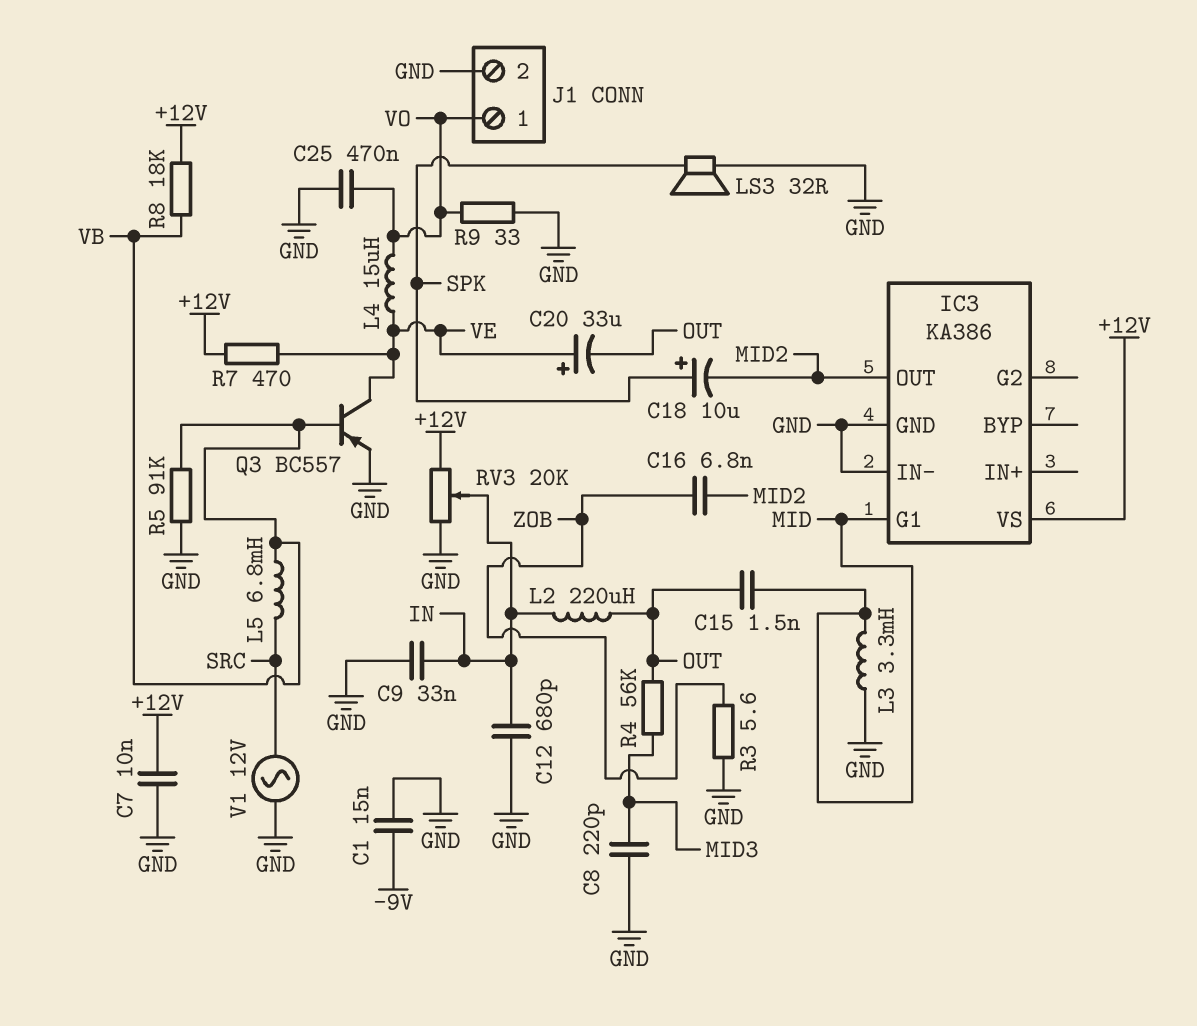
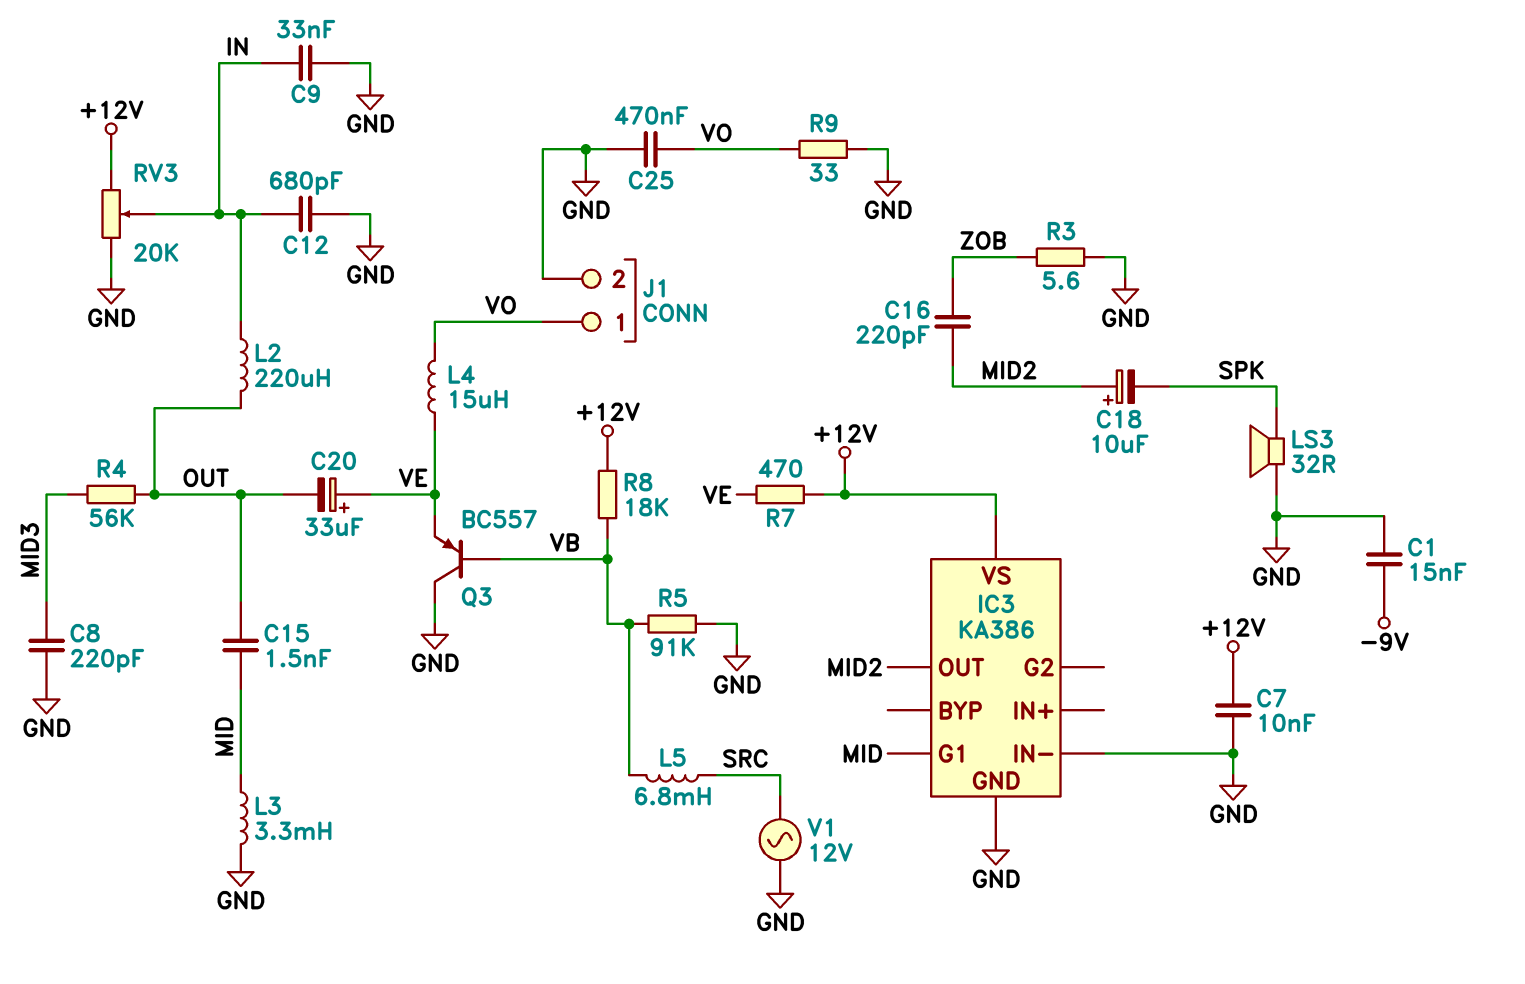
C16: 6.8nF (MID2, ZOB) -> 220pF (MID2, ZOB)
C18: 10uF (plus SPK, minus MID2) -> 10uF (plus MID2, minus SPK)
Q3: PNP BC557 (B VB, C VE, E GND) -> PNP BC557 (B VB, C GND, E VE)

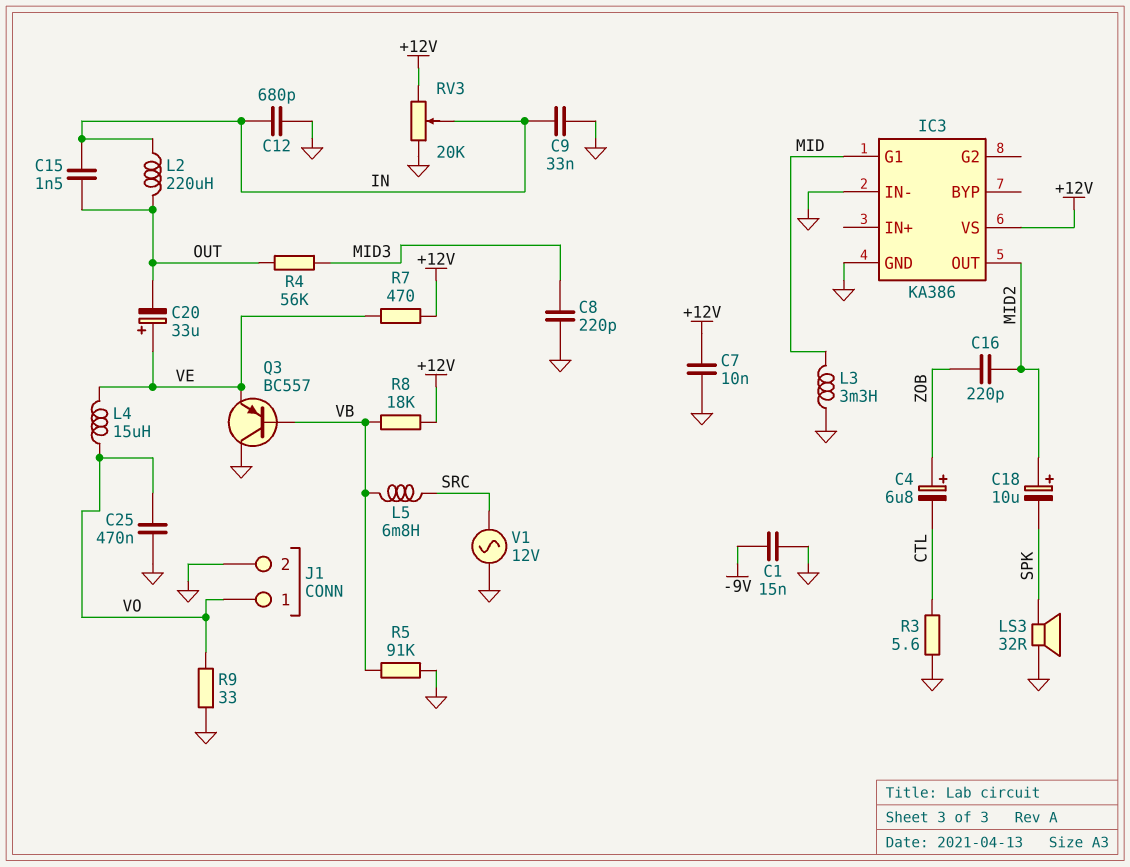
C4: none -> 6.8uF (plus ZOB, minus CTL)
C15: 1.5nF (MID, OUT) -> 1.5nF (IN, OUT)
R3: 5.6 (GND, ZOB) -> 5.6 (CTL, GND)

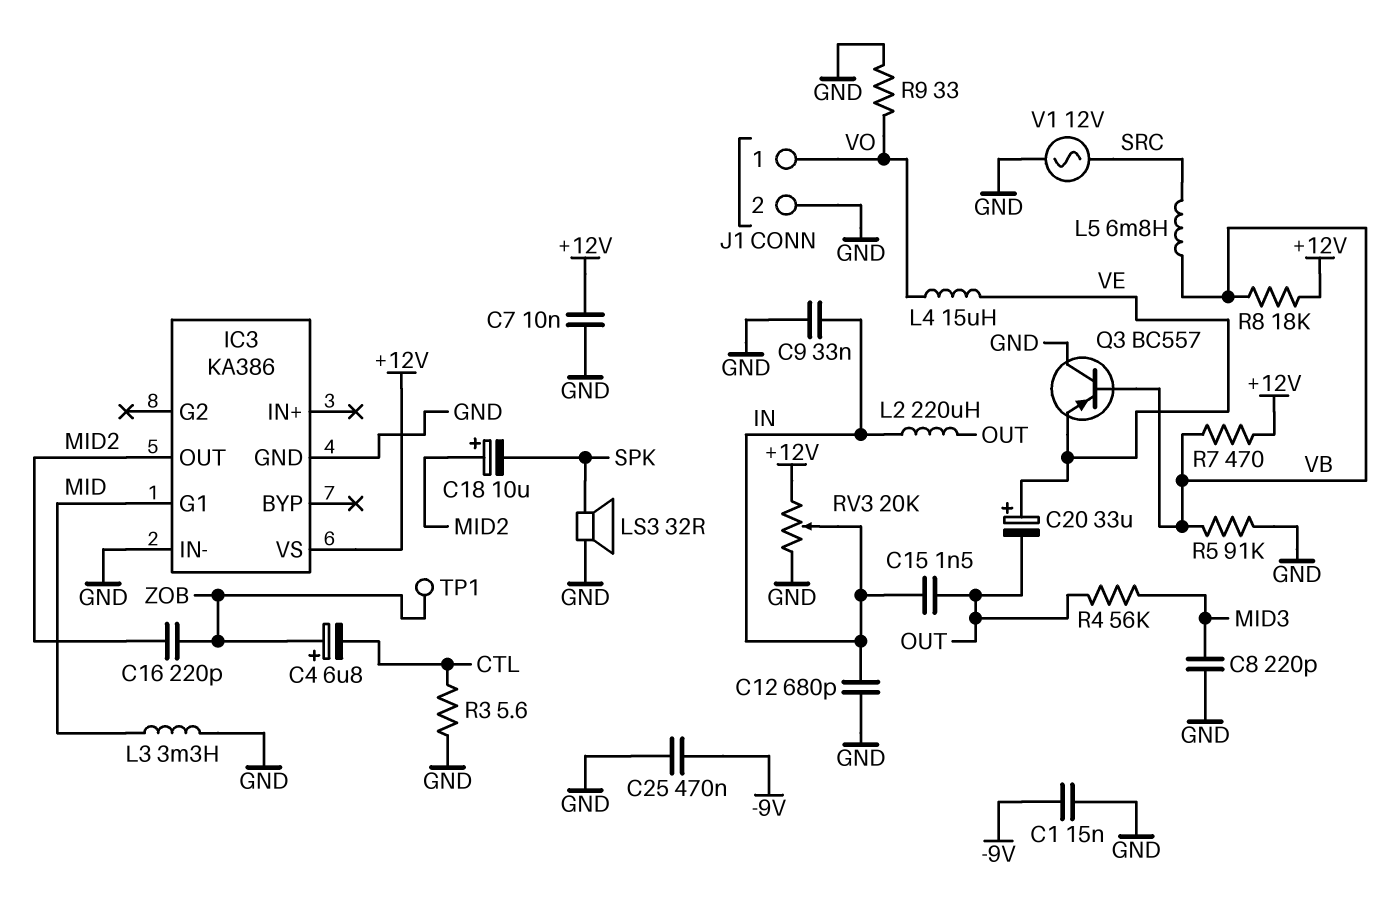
C25: 470nF (GND, VO) -> 470nF (-9V, GND)
R7: 470 (+12V, VE) -> 470 (+12V, VB)
TP1: none -> test point (ZOB)

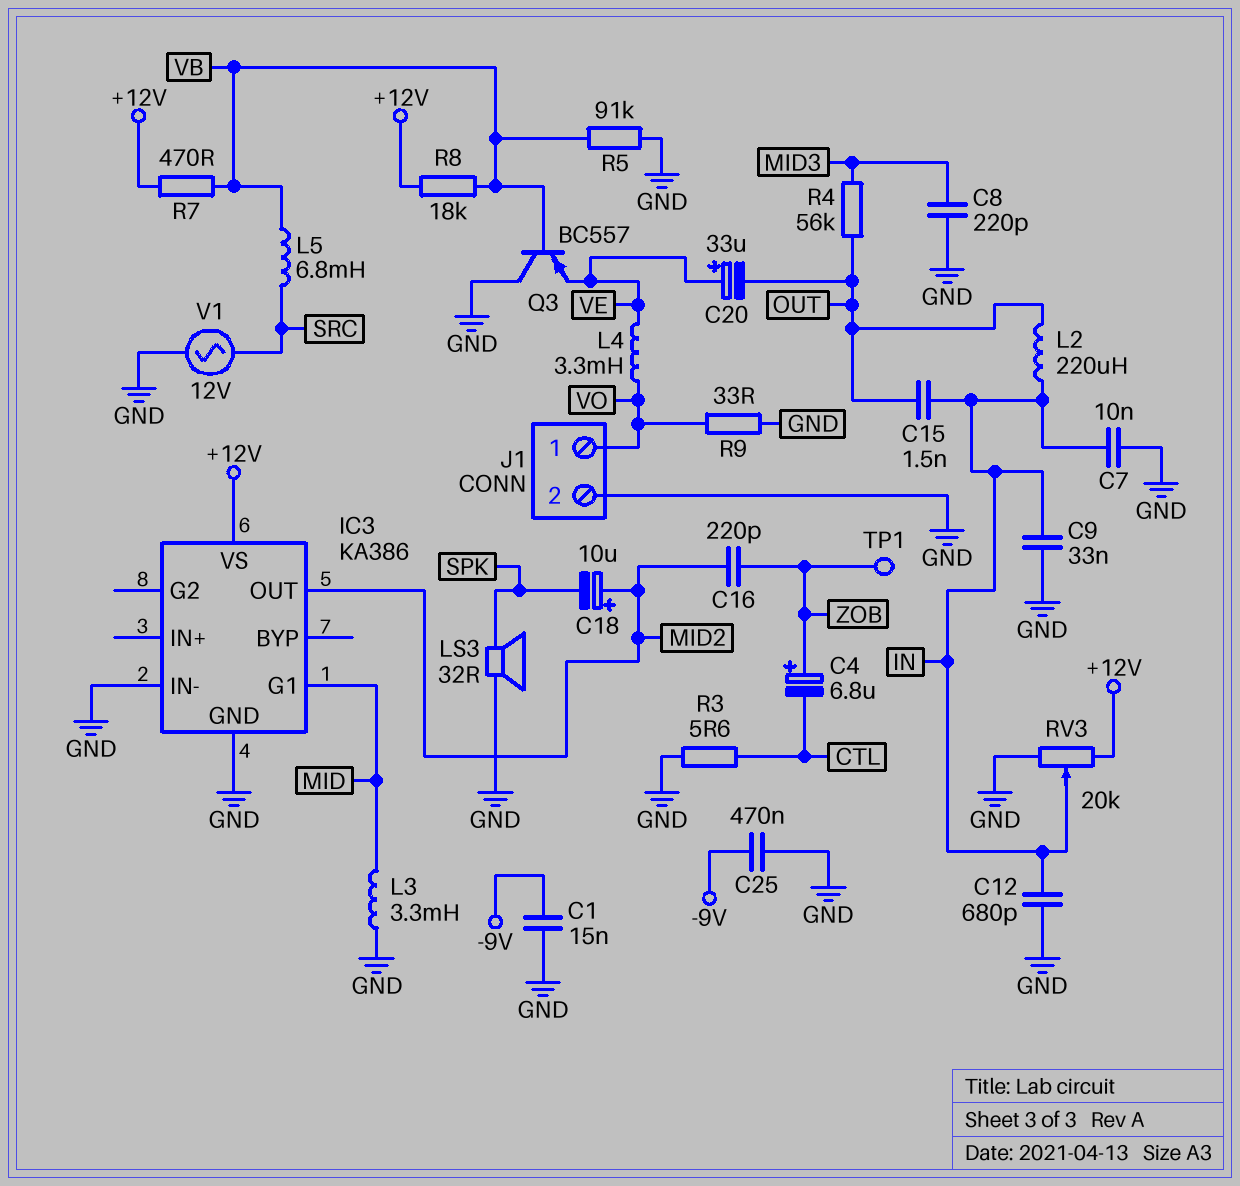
C7: 10nF (+12V, GND) -> 10nF (GND, IN)
L4: 15uH (VE, VO) -> 3.3mH (VE, VO)

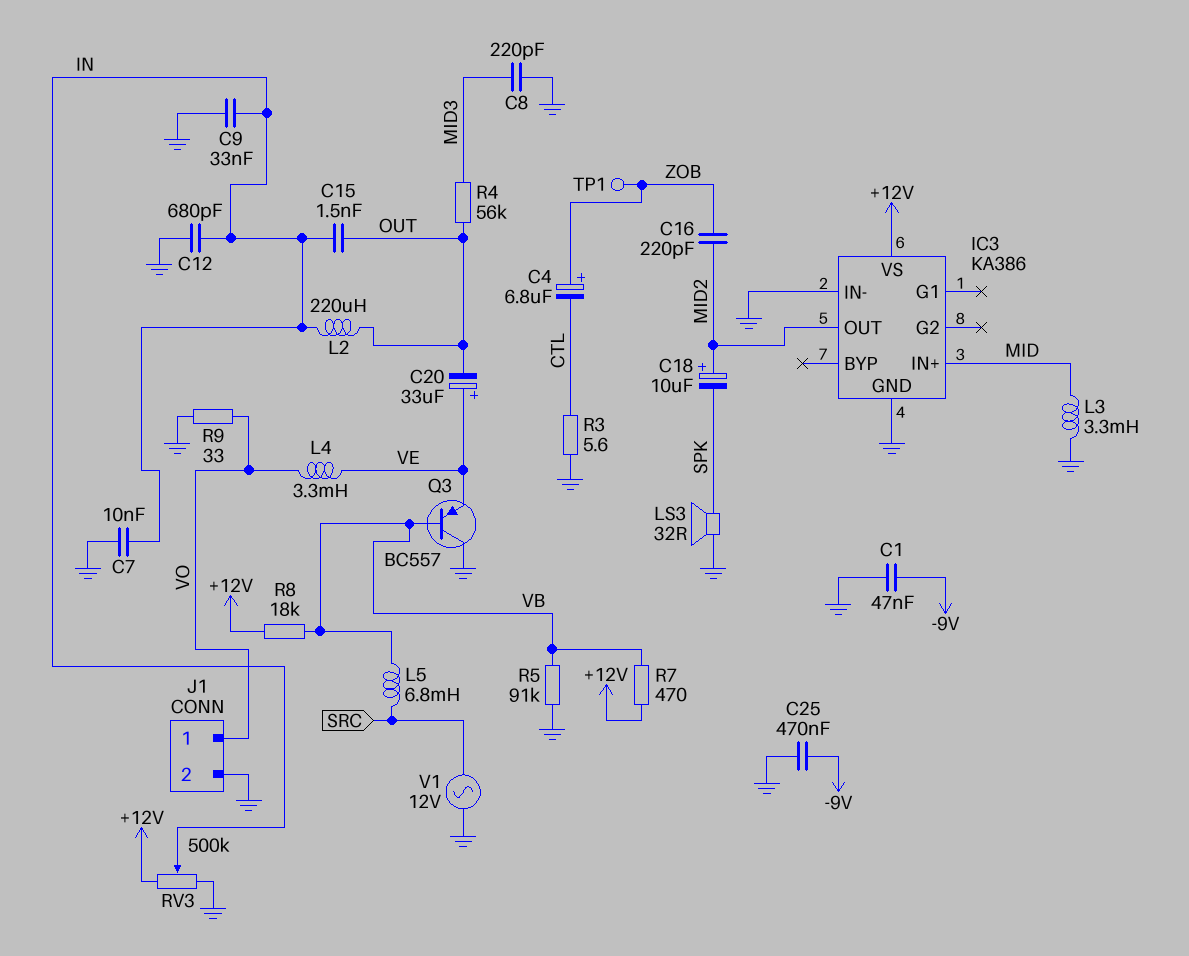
C1: 15nF (-9V, GND) -> 47nF (-9V, GND)
IC3 pin G1: MID -> none
IC3 pin IN+: none -> MID
RV3: 20k (+12V, GND, wiper IN) -> 500k (+12V, GND, wiper IN)

